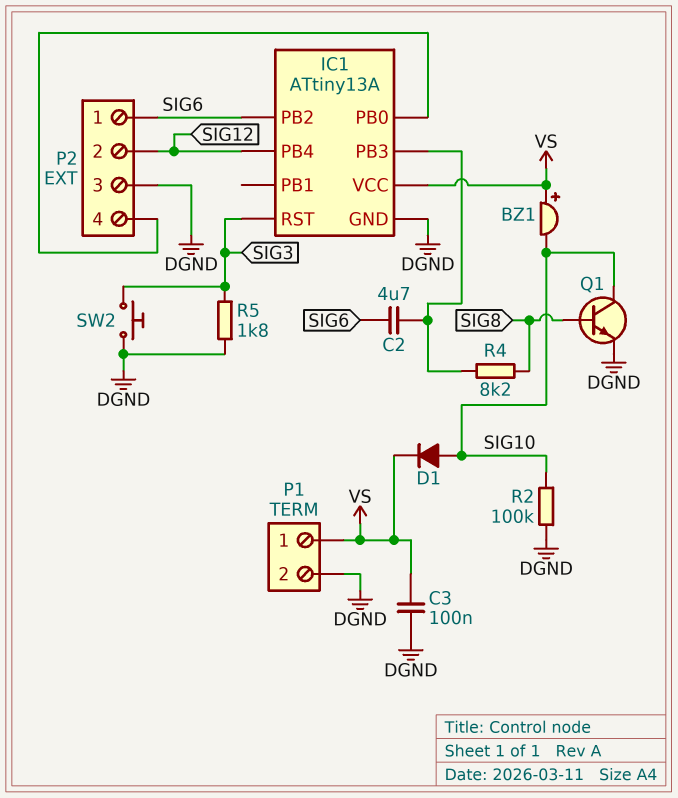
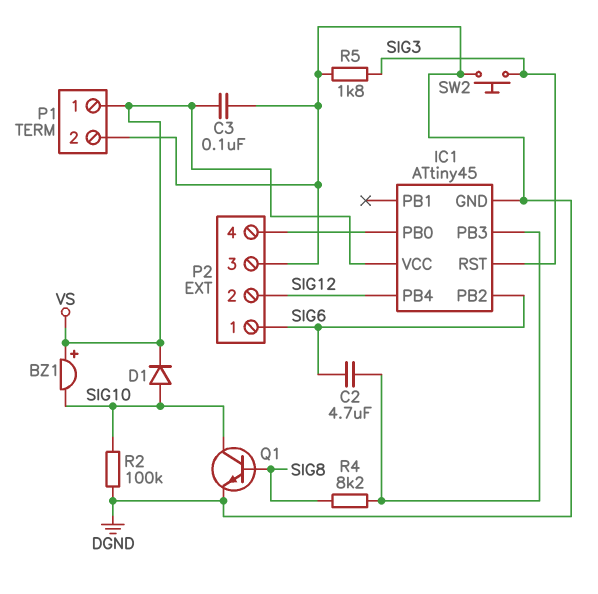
IC1: ATtiny13A -> ATtiny45

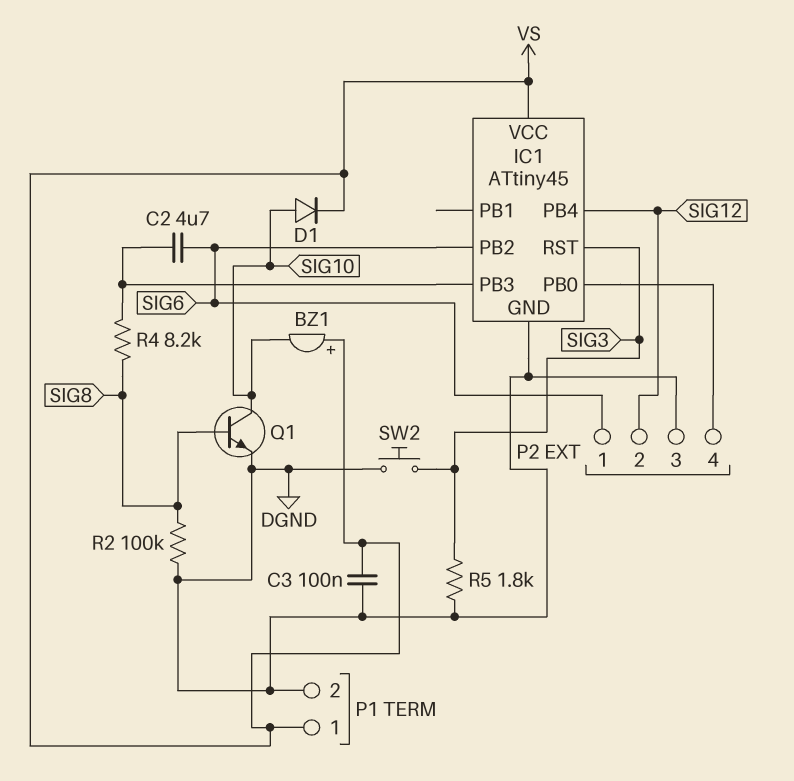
R2: 100k (DGND, SIG10) -> 100k (DGND, SIG8)

